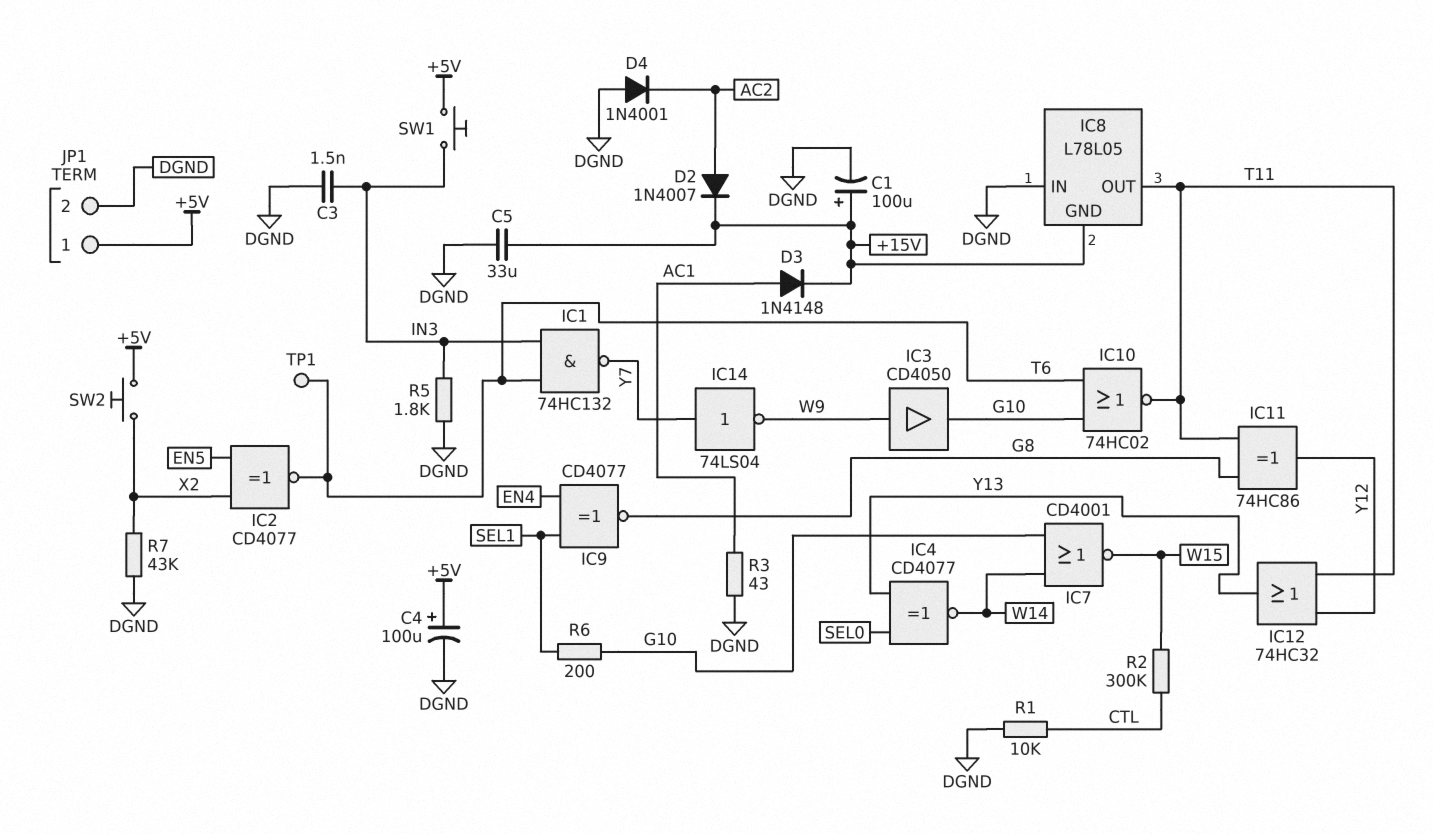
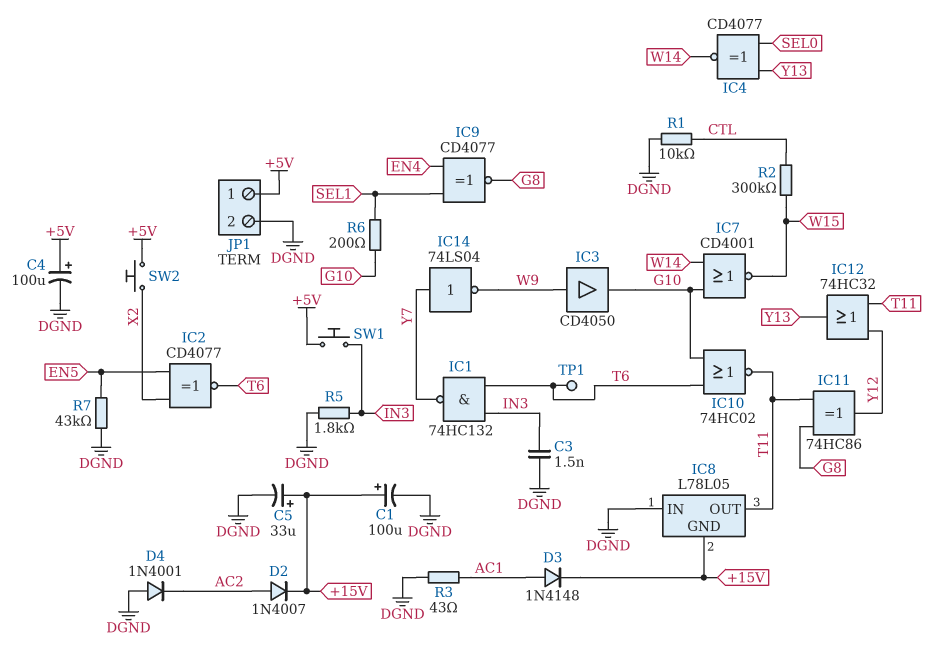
C5: 33uF (+15V, DGND) -> 33uF (plus +15V, minus DGND)
R7: 43k (DGND, X2) -> 43k (DGND, EN5)

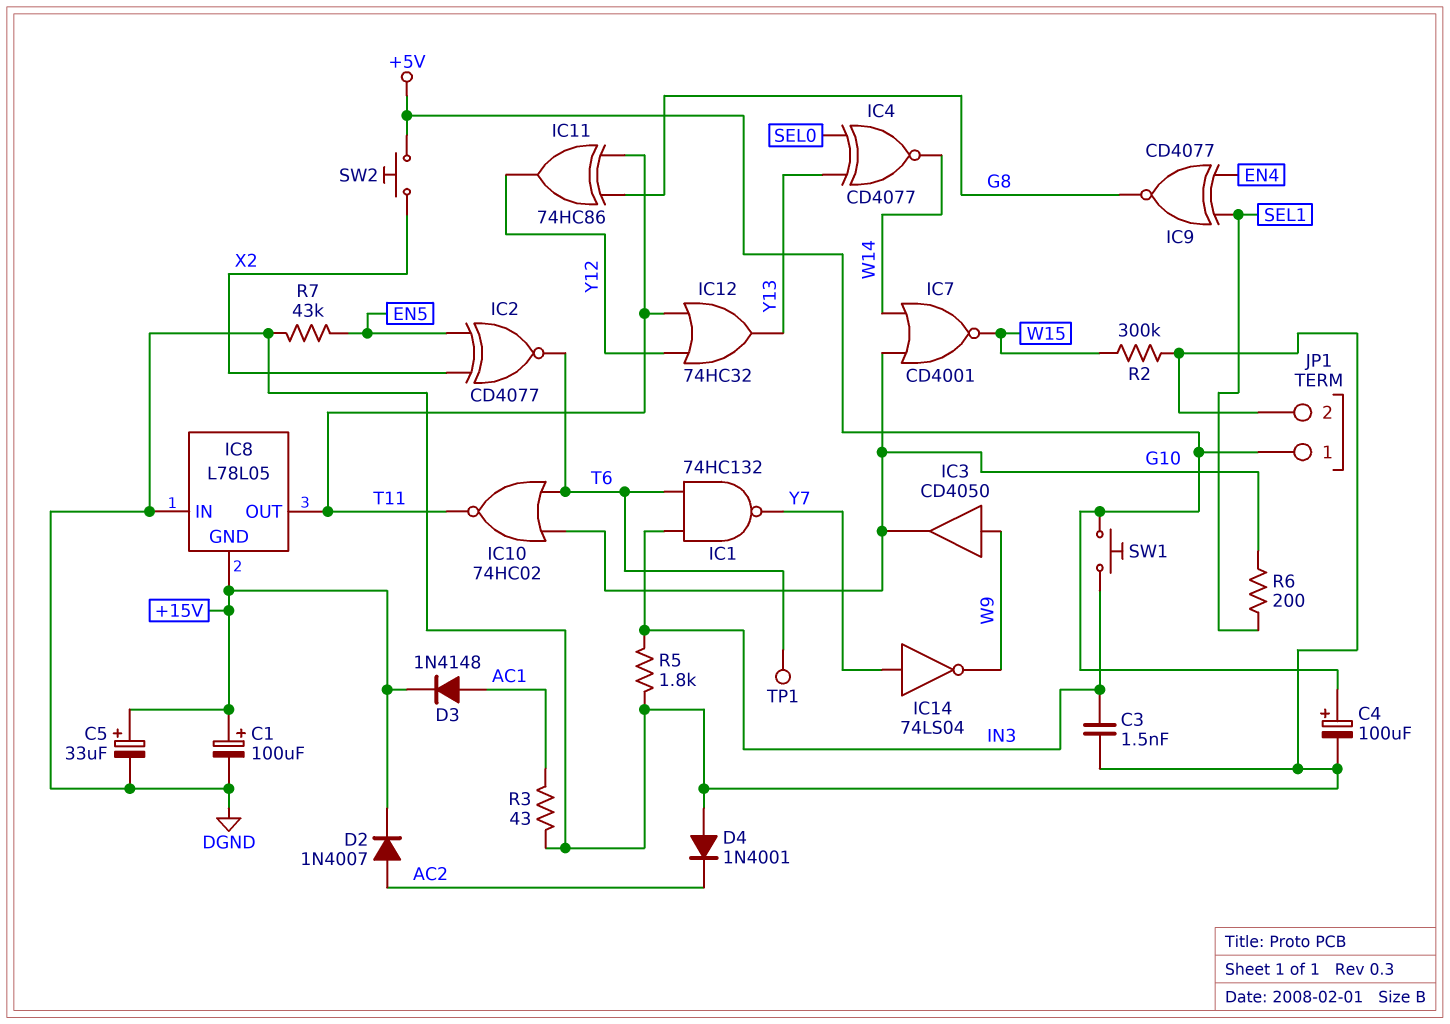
R1: 10k (CTL, DGND) -> none
R2: 300k (CTL, W15) -> 300k (DGND, W15)

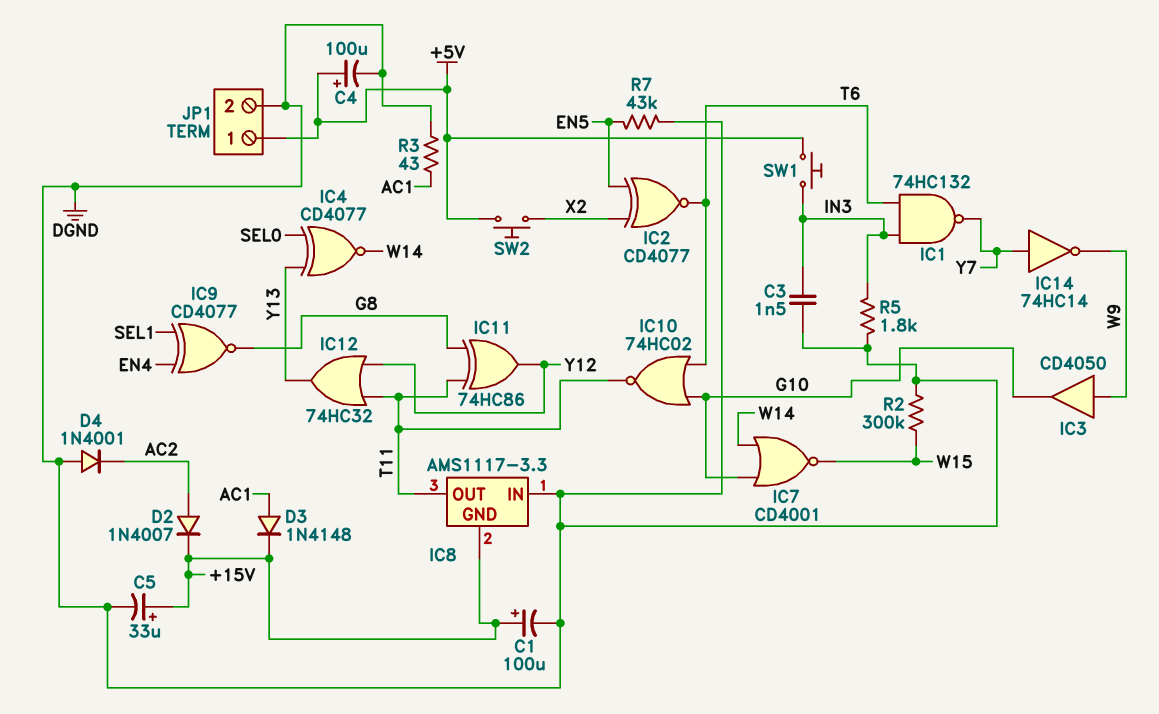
IC8: L78L05 -> AMS1117-3.3
IC14: NOT 74LS04 (in Y7, out W9) -> NOT 74HC14 (in Y7, out W9)
R6: 200 (G10, SEL1) -> none
TP1: test point (T6) -> none

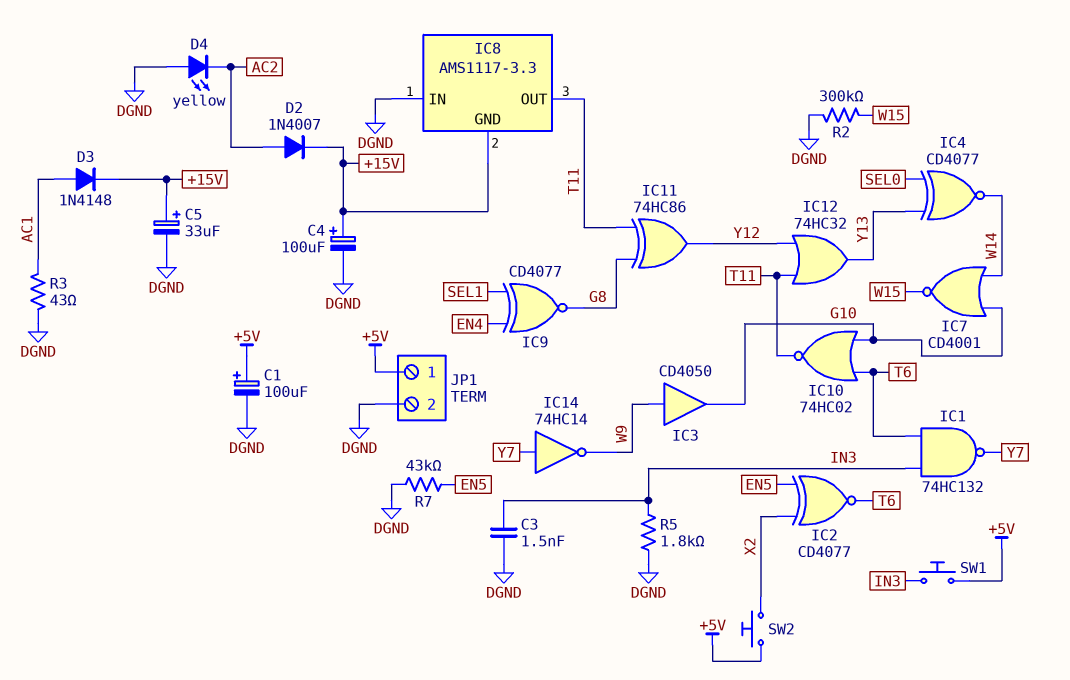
C1: 100uF (plus +15V, minus DGND) -> 100uF (plus +5V, minus DGND)
C4: 100uF (plus +5V, minus DGND) -> 100uF (plus +15V, minus DGND)
D4: diode 1N4001 (A DGND, K AC2) -> LED yellow (A DGND, K AC2)

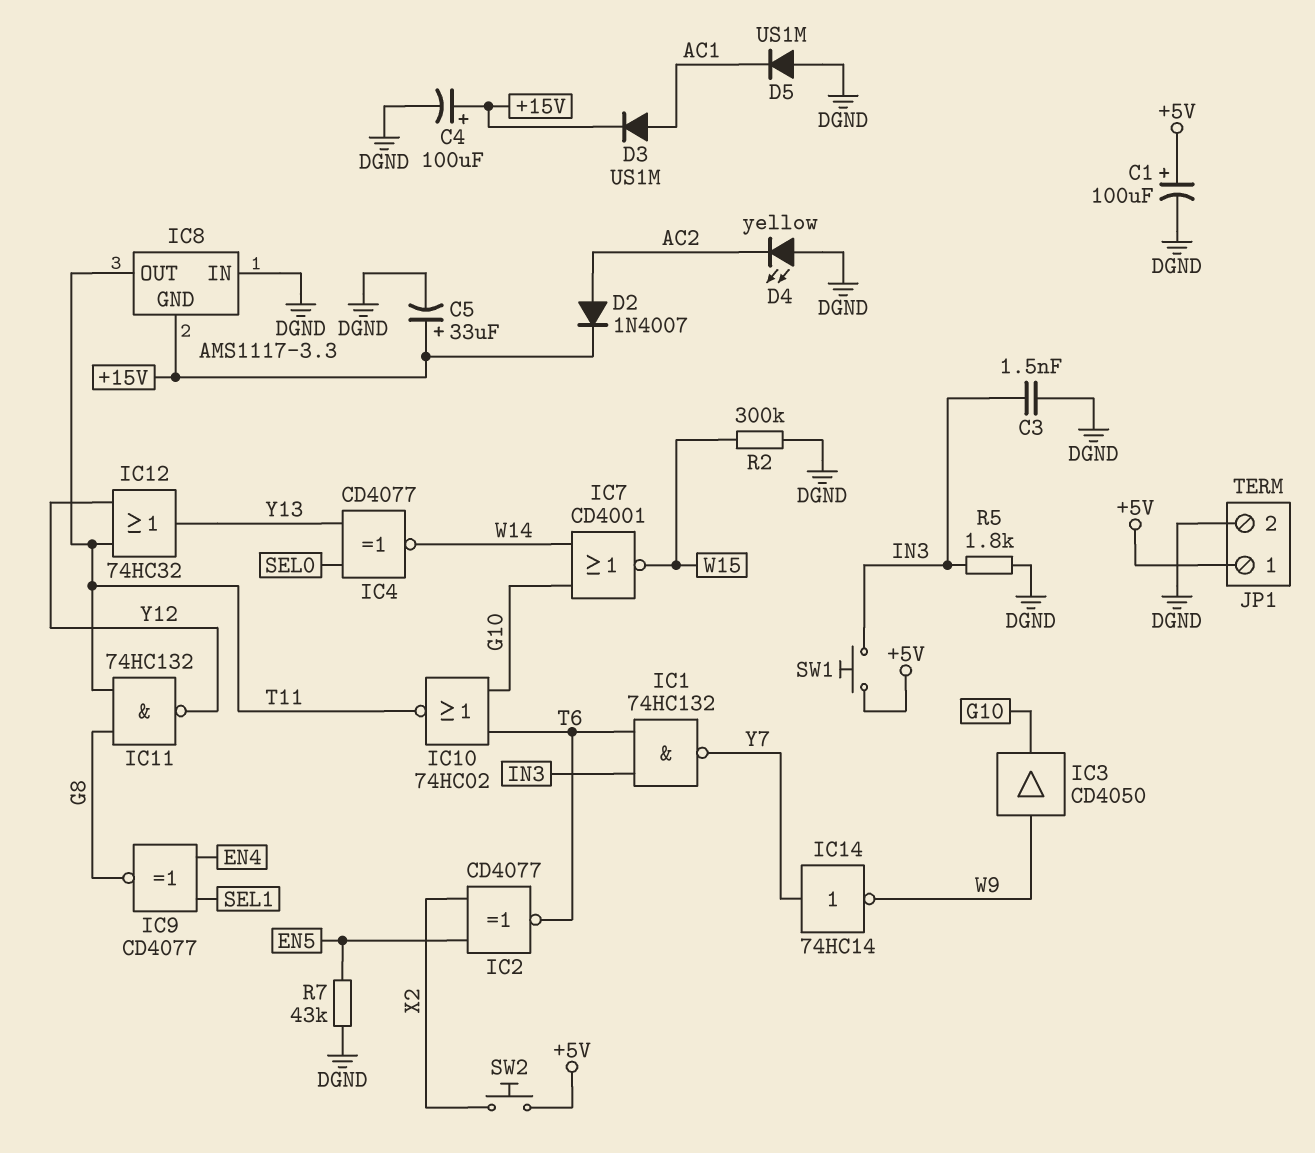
D3: diode 1N4148 (A AC1, K +15V) -> diode US1M (A AC1, K +15V)
D5: none -> diode US1M (A DGND, K AC1)
IC11: XOR 74HC86 (in G8, in T11, out Y12) -> NAND 74HC132 (in G8, in T11, out Y12)
R3: 43 (AC1, DGND) -> none

